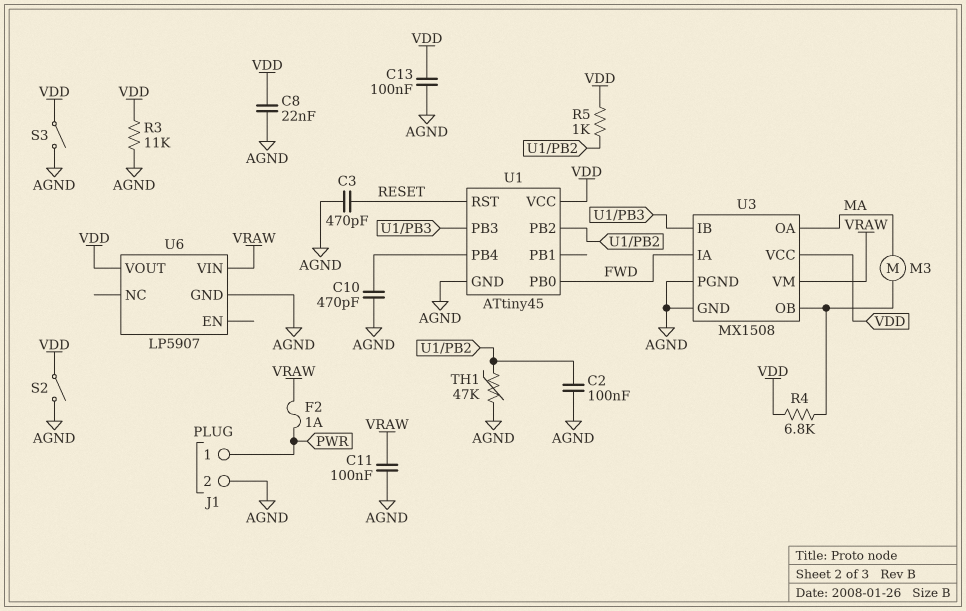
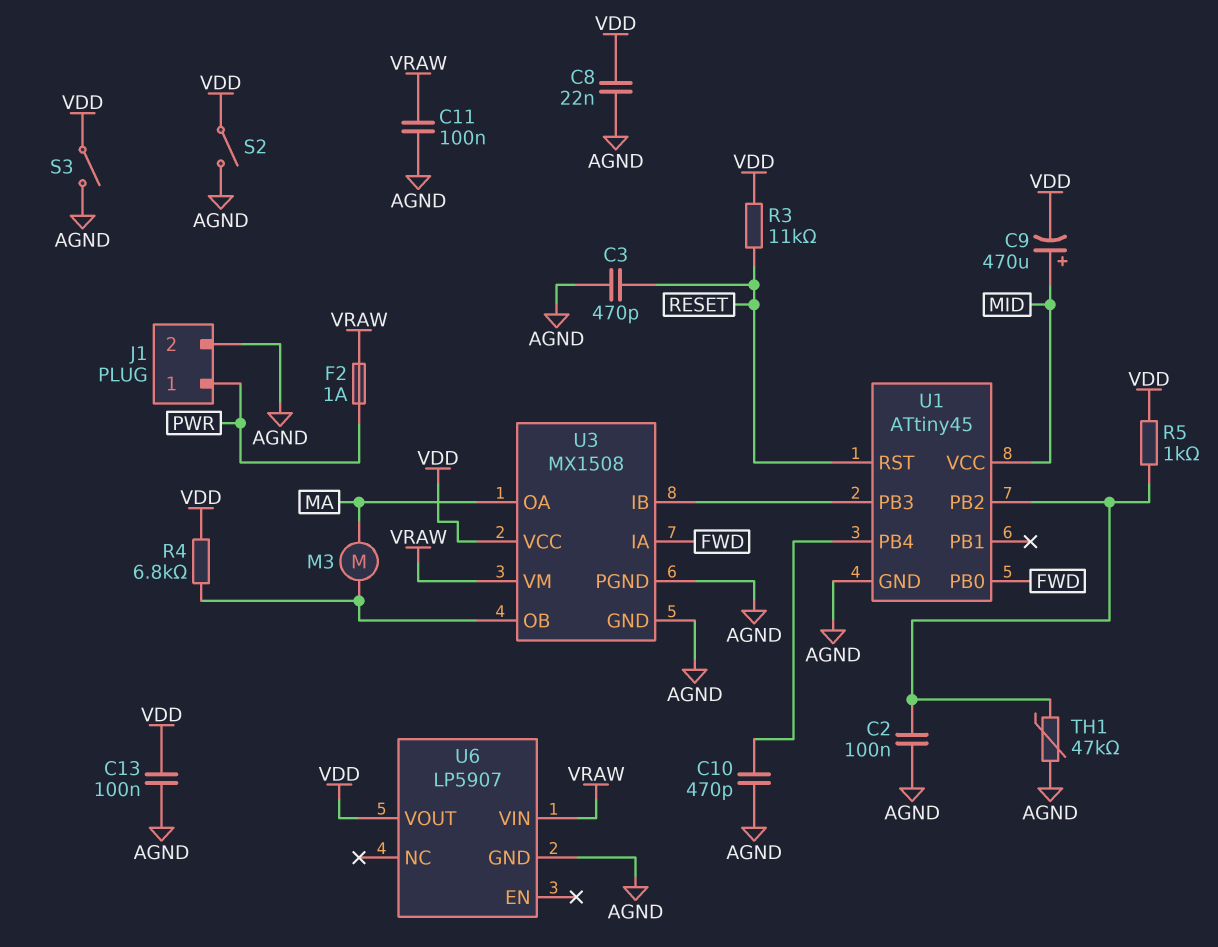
C9: none -> 470uF (plus MID, minus VDD)
R3: 11k (AGND, VDD) -> 11k (RESET, VDD)
U1 pin VCC: VDD -> MID

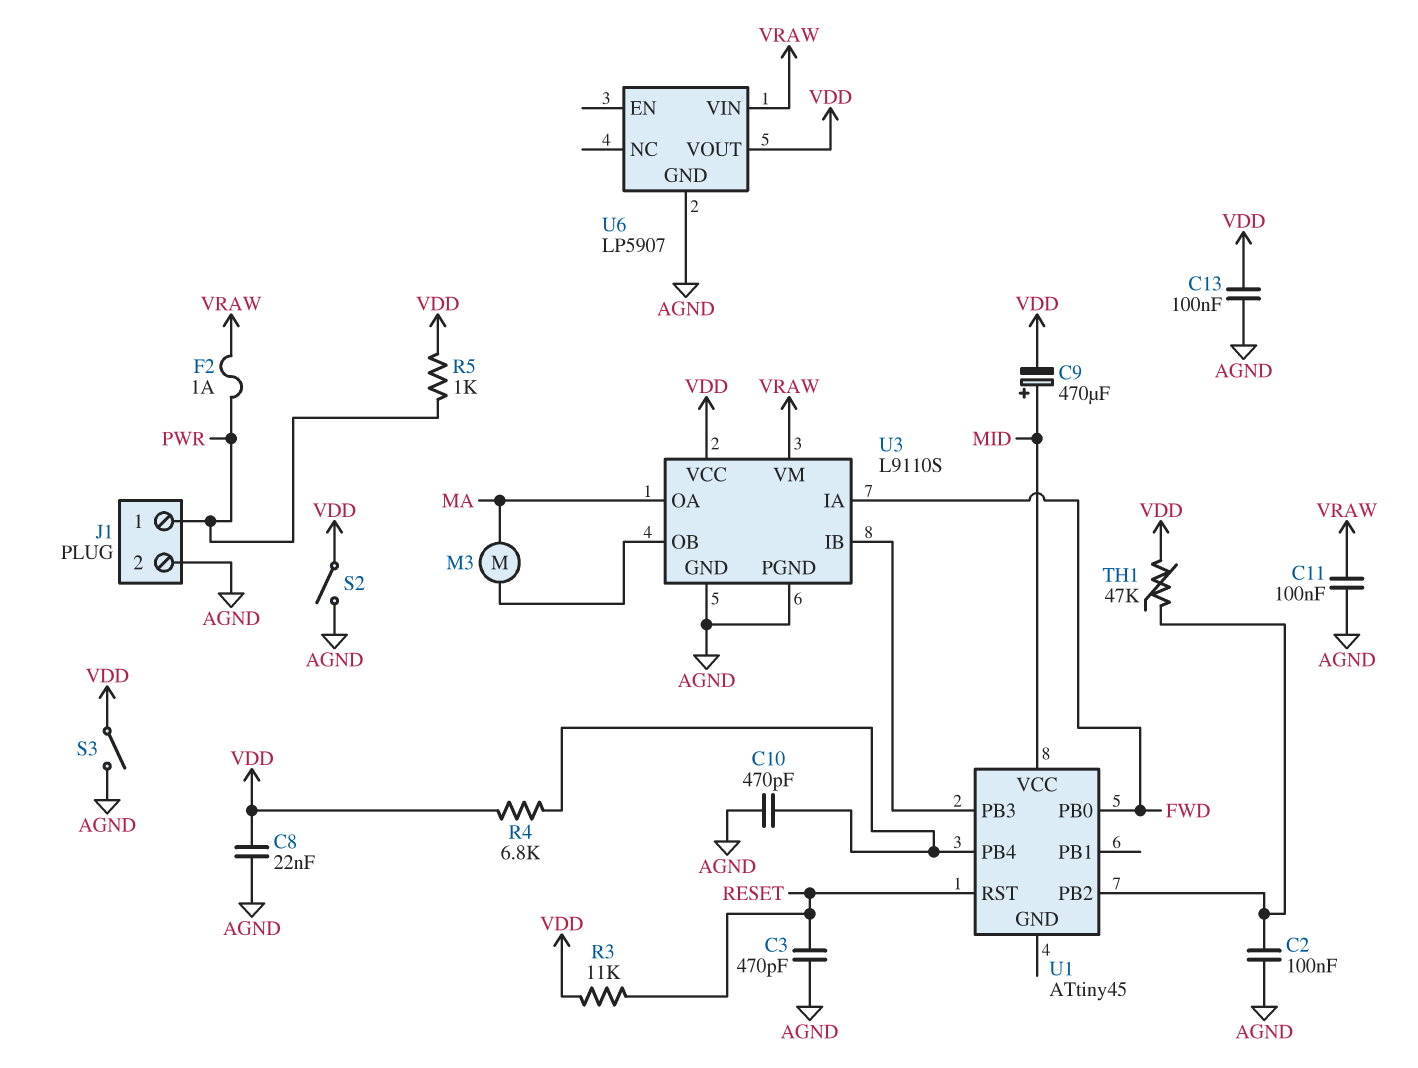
R4: 6.8k (U3/OB, VDD) -> 6.8k (U1/PB4, VDD)
R5: 1k (U1/PB2, VDD) -> 1k (PWR, VDD)
TH1: 47k (AGND, U1/PB2) -> 47k (U1/PB2, VDD)
U1 pin GND: AGND -> none
U3: MX1508 -> L9110S

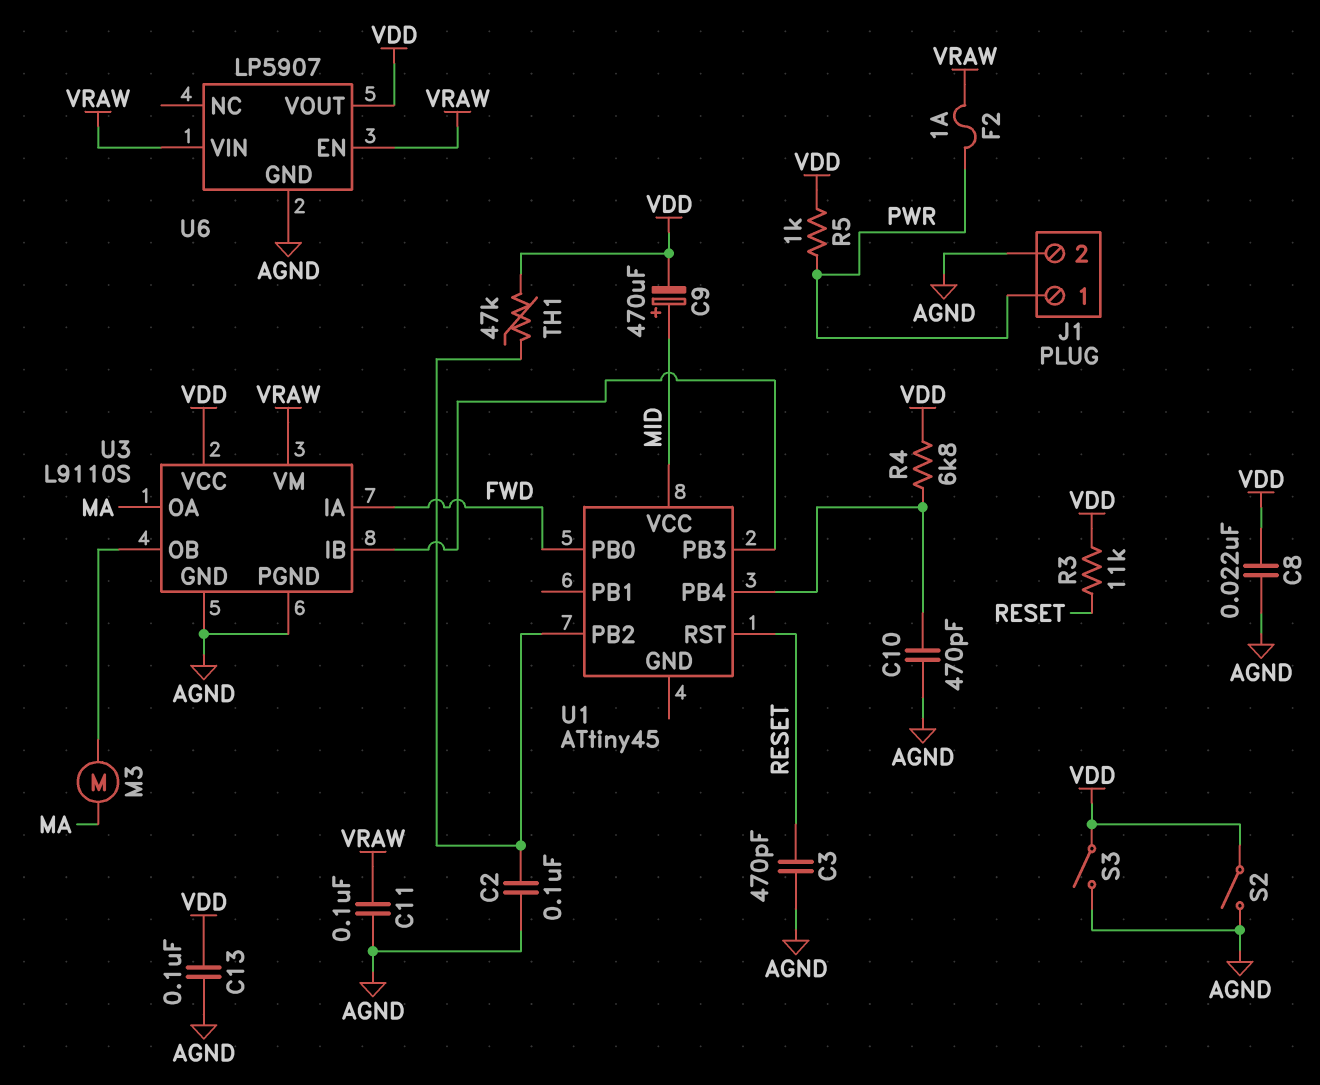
U6 pin EN: none -> VRAW

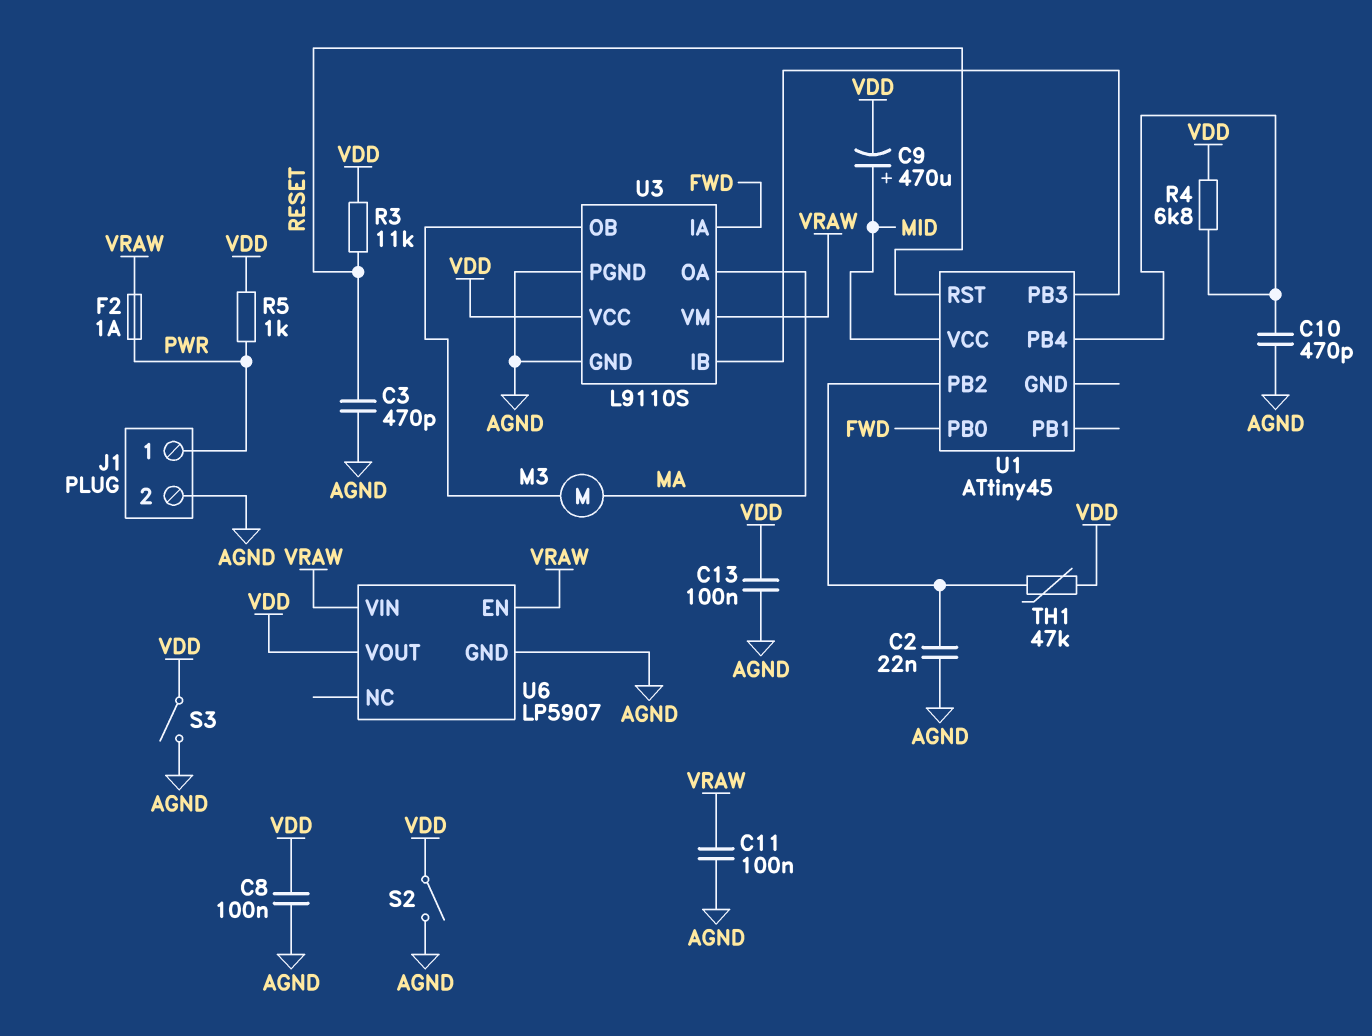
C2: 100nF (AGND, U1/PB2) -> 22nF (AGND, U1/PB2)
C8: 22nF (AGND, VDD) -> 100nF (AGND, VDD)

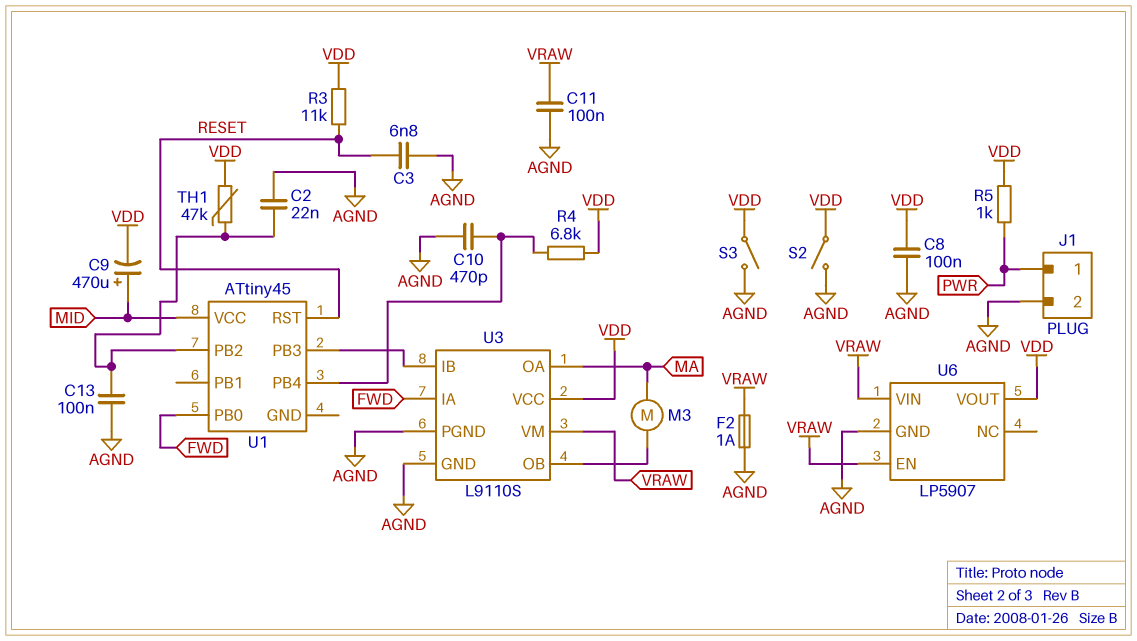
C3: 470pF (AGND, RESET) -> 6.8nF (AGND, RESET)
C13: 100nF (AGND, VDD) -> 100nF (AGND, U1/PB2)
F2: 1A (PWR, VRAW) -> 1A (AGND, VRAW)

